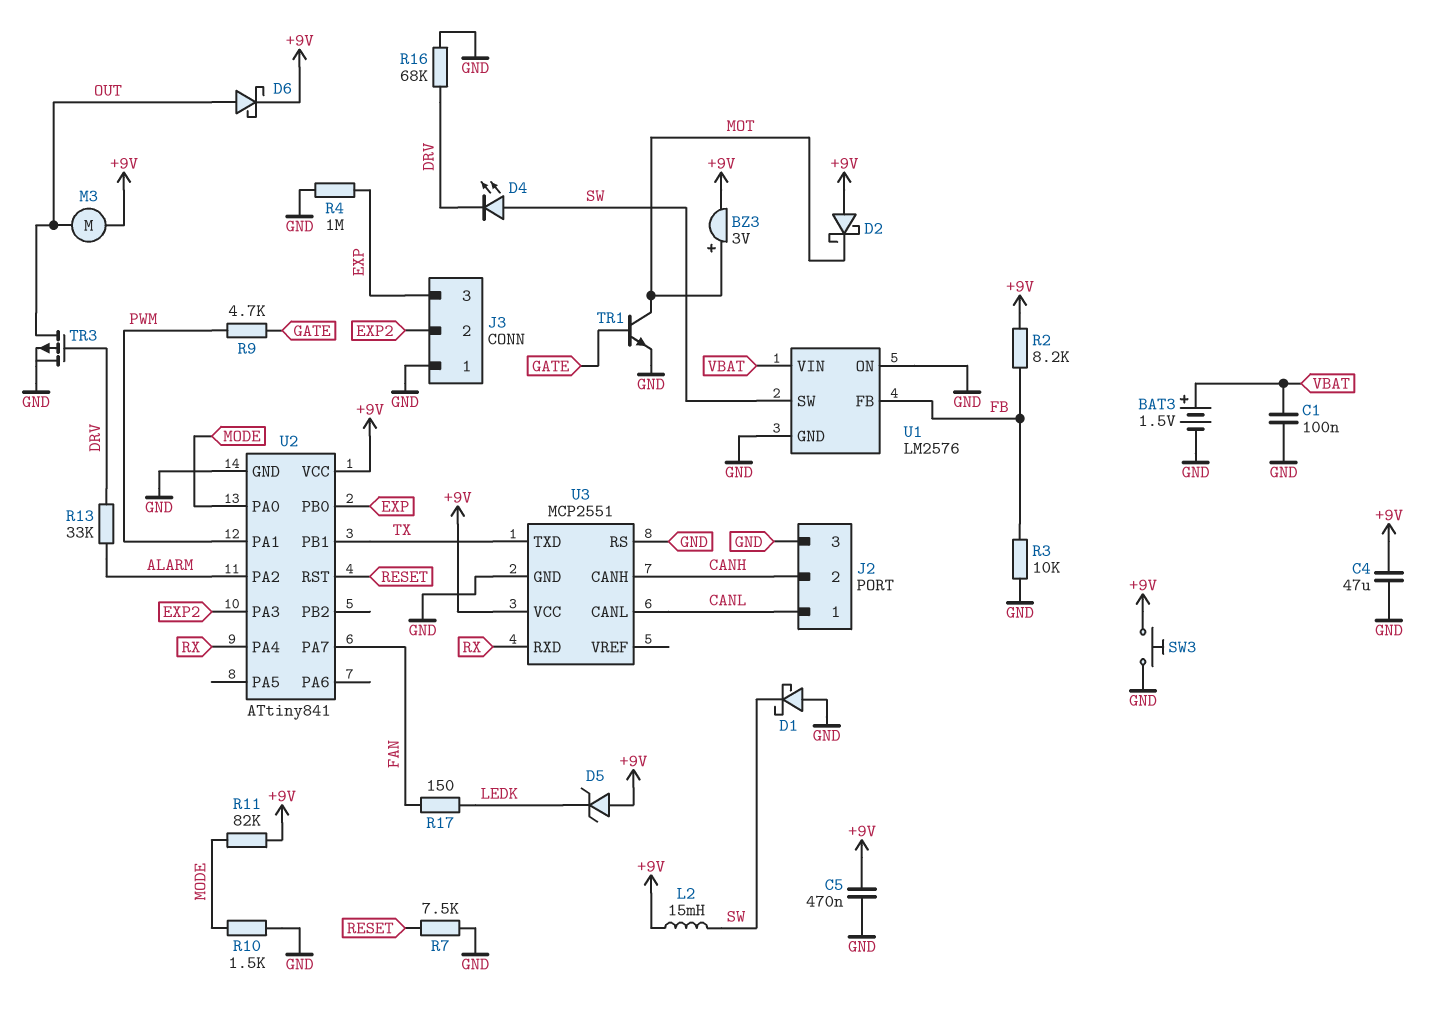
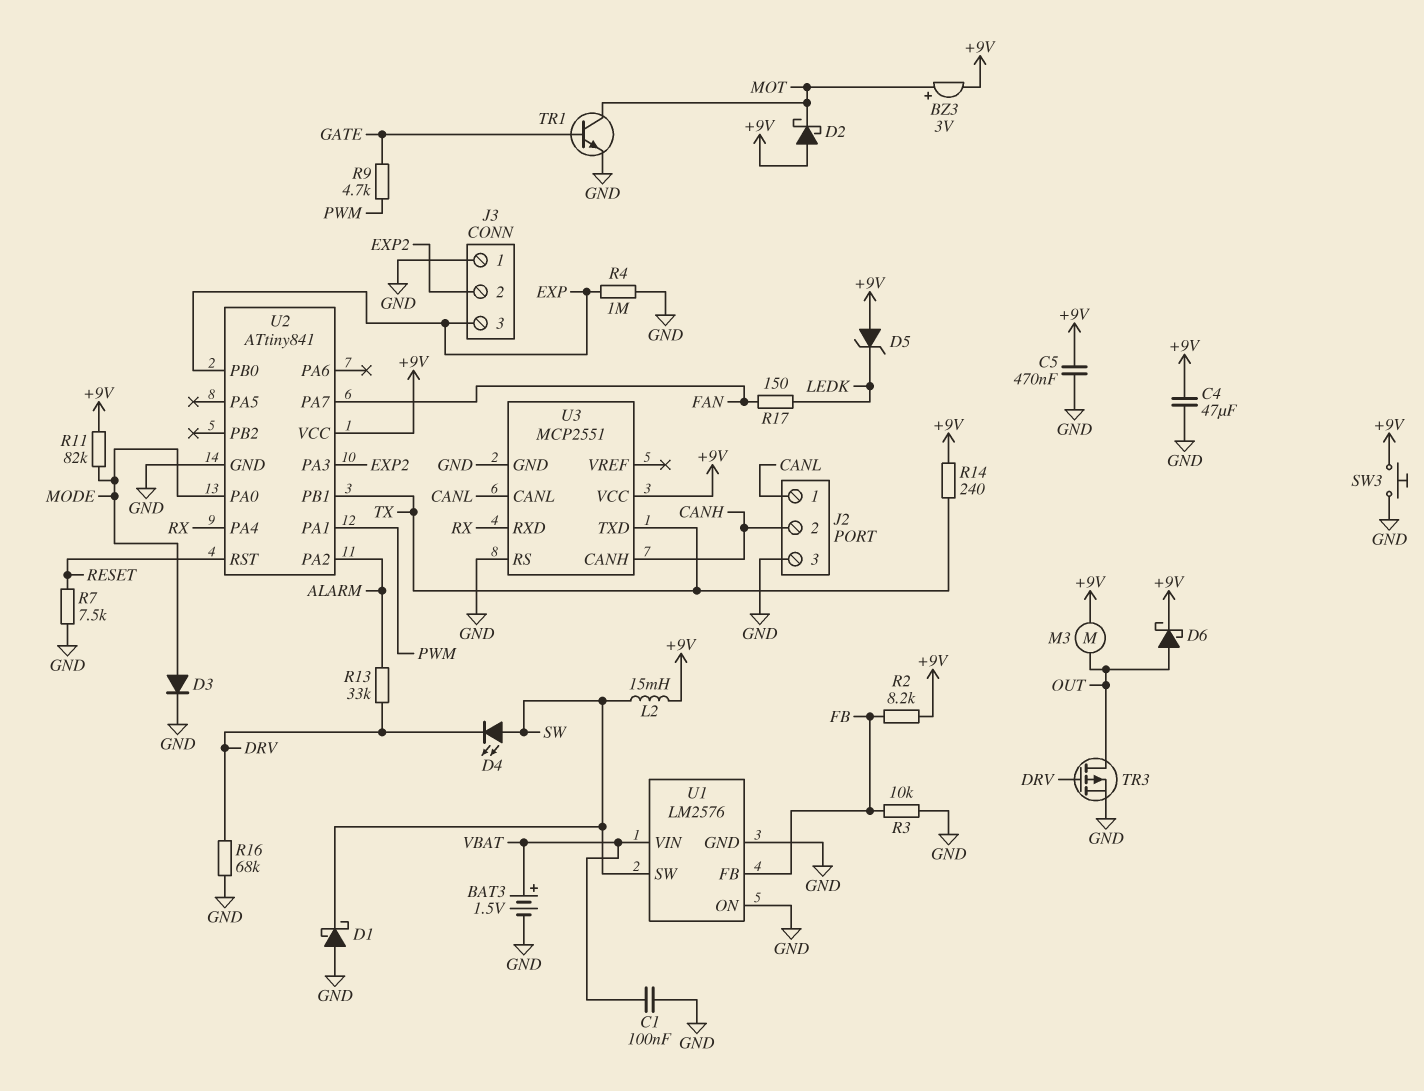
D3: none -> diode (A MODE, K GND)
R10: 1.5k (GND, MODE) -> none
R14: none -> 240 (+9V, TX)

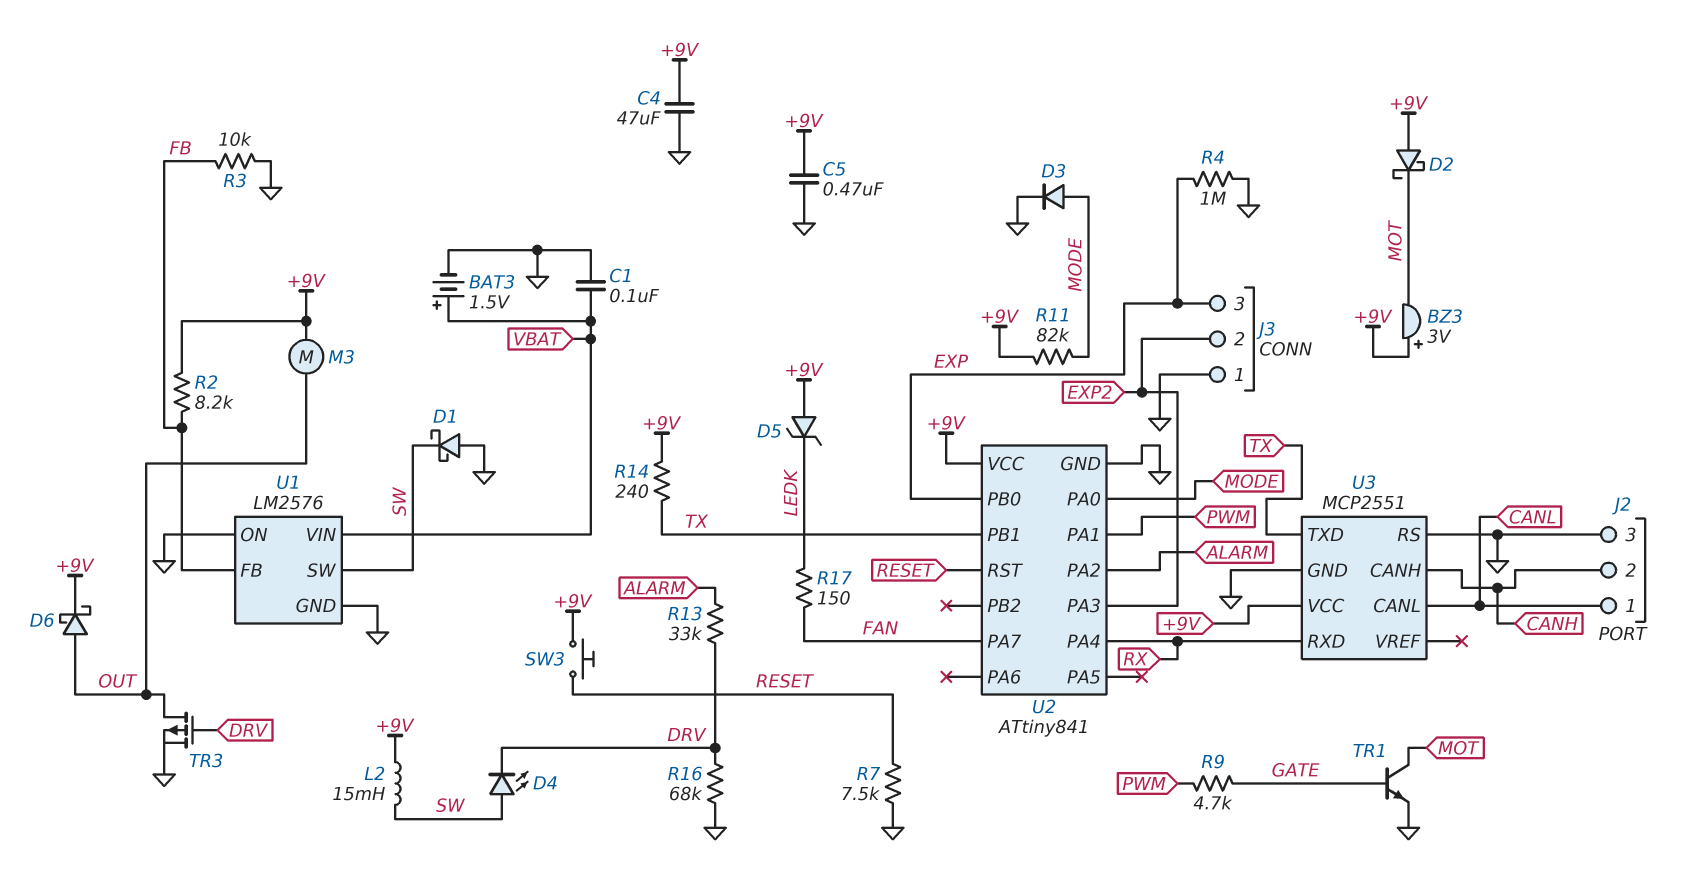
BZ3: buzzer 3V (plus MOT, minus +9V) -> buzzer 3V (plus +9V, minus MOT)
SW3: button (+9V, GND) -> button (+9V, RESET)

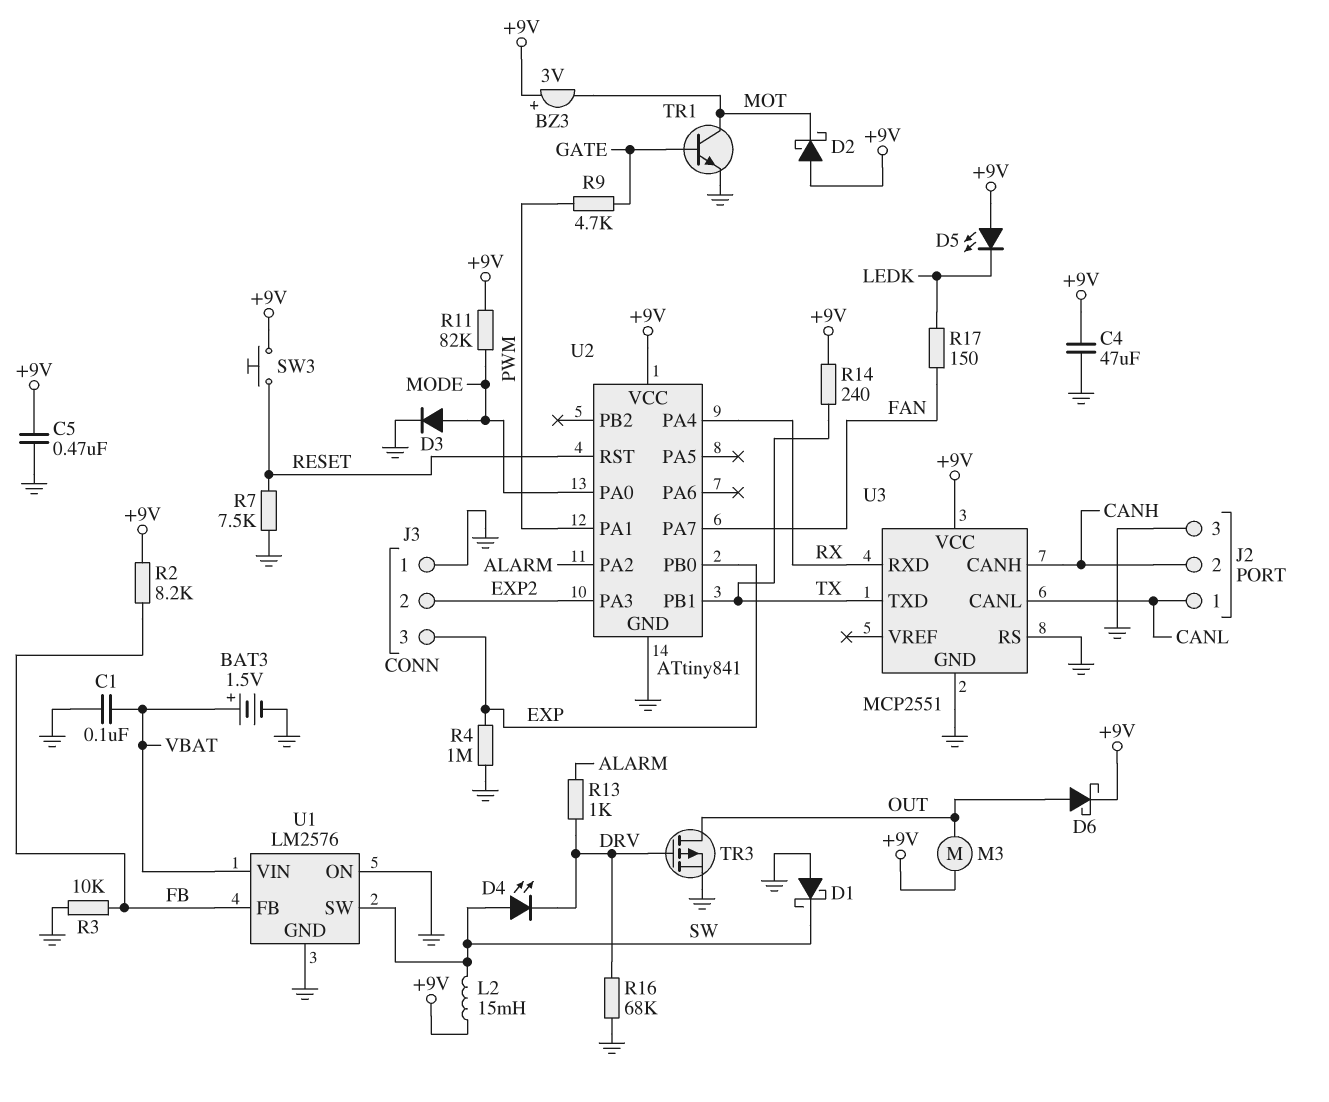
D5: zener (A +9V, K LEDK) -> LED (A +9V, K LEDK)
R13: 33k (ALARM, DRV) -> 1k (ALARM, DRV)

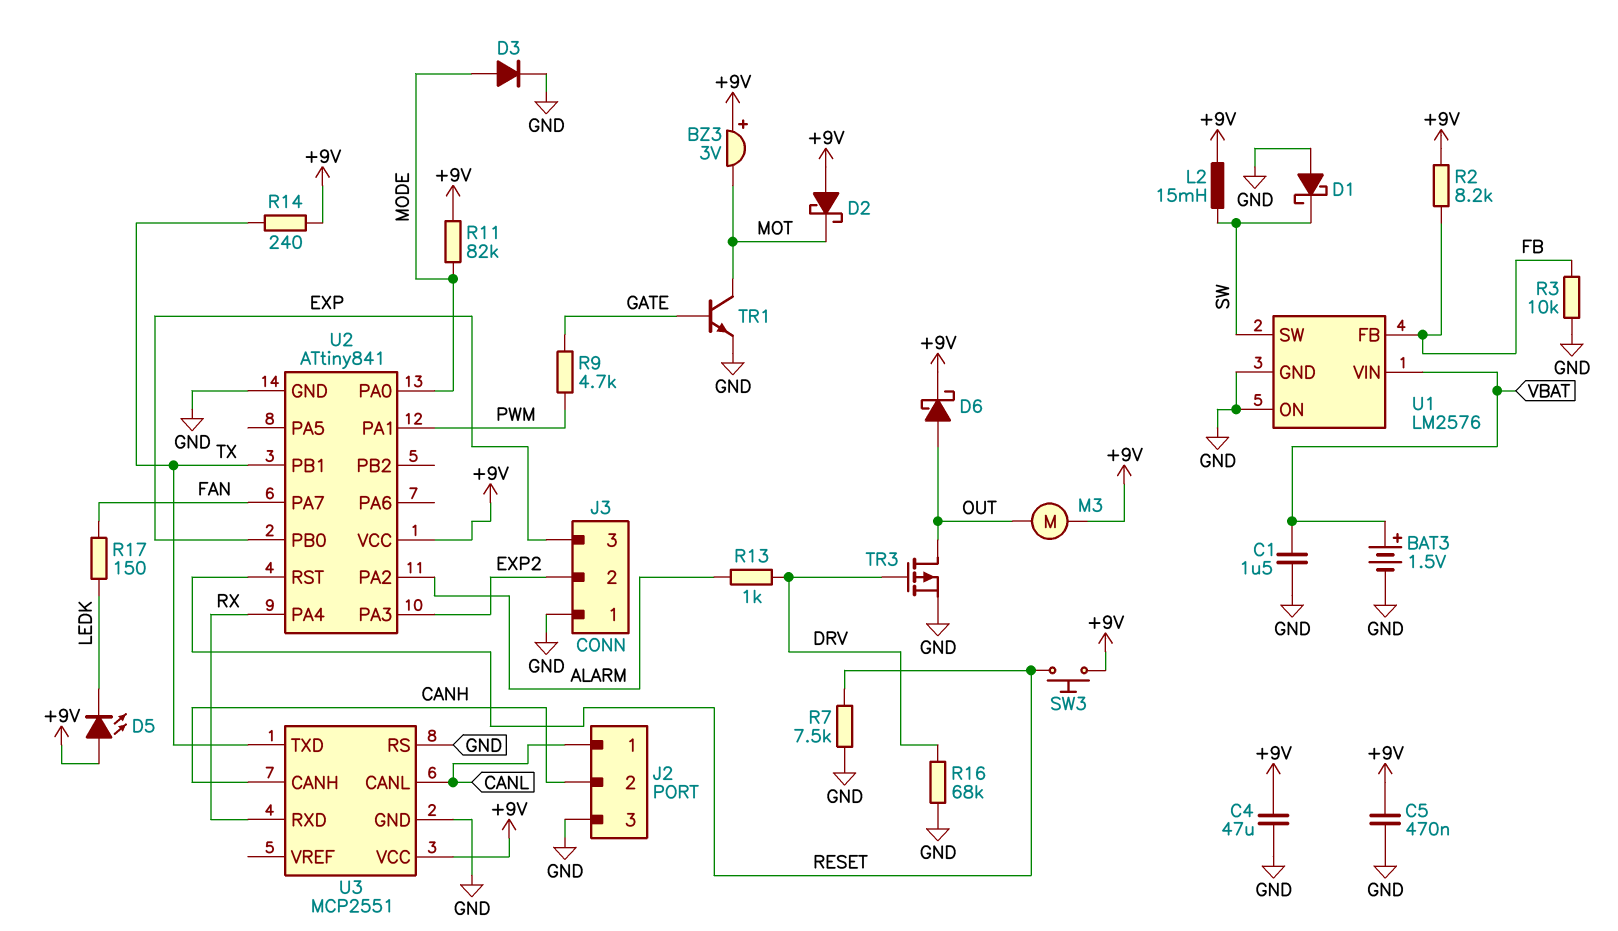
C1: 100nF (GND, VBAT) -> 1.5uF (GND, VBAT)
D4: LED (A SW, K DRV) -> none
R4: 1M (EXP, GND) -> none

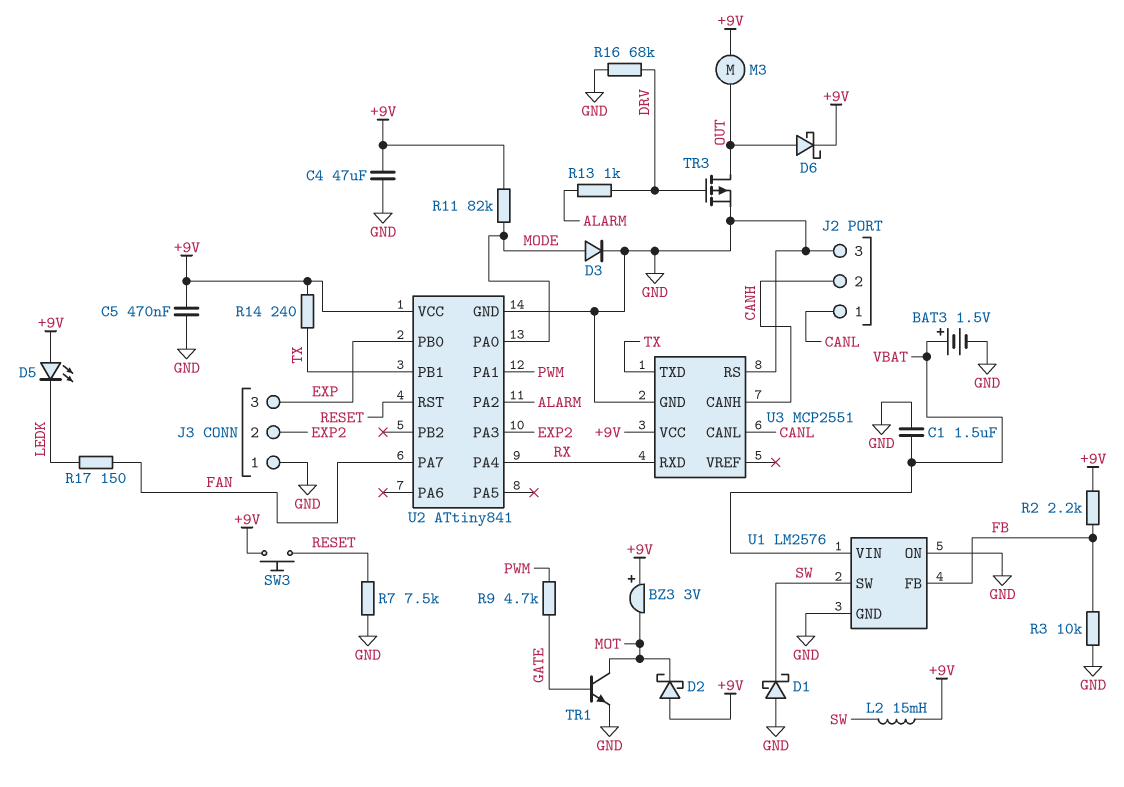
R2: 8.2k (+9V, FB) -> 2.2k (+9V, FB)

